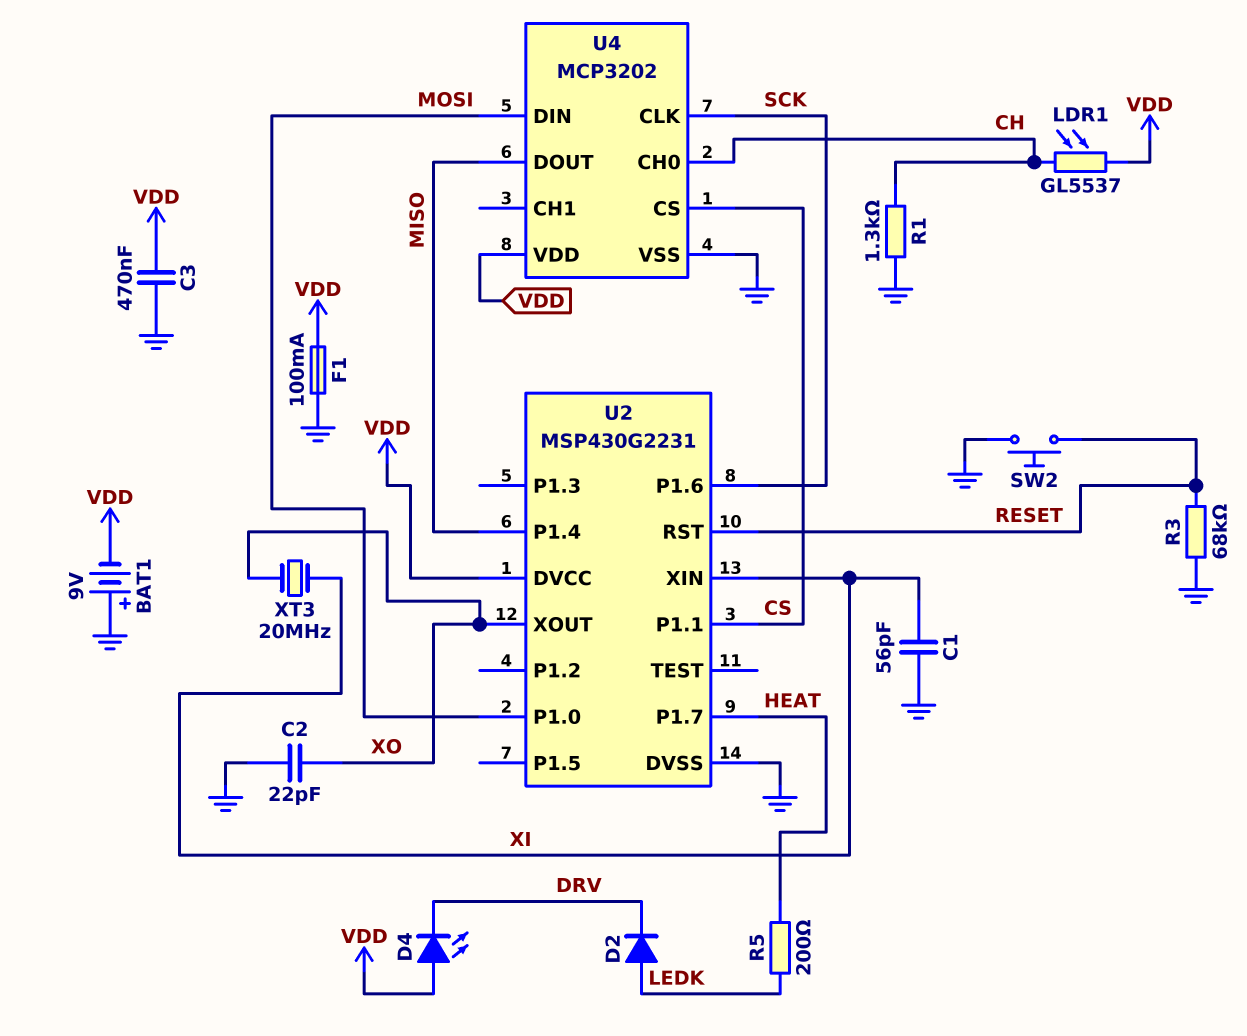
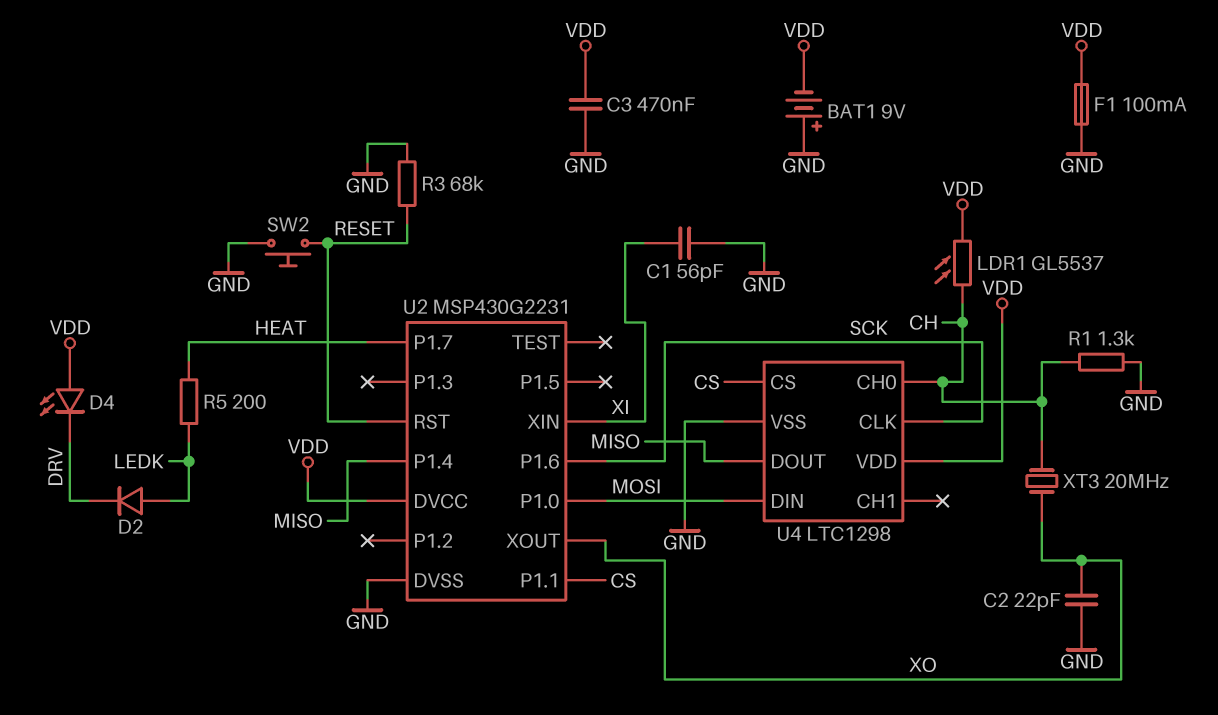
U4: MCP3202 -> LTC1298
XT3: 20MHz (XI, XO) -> 20MHz (CH, XO)

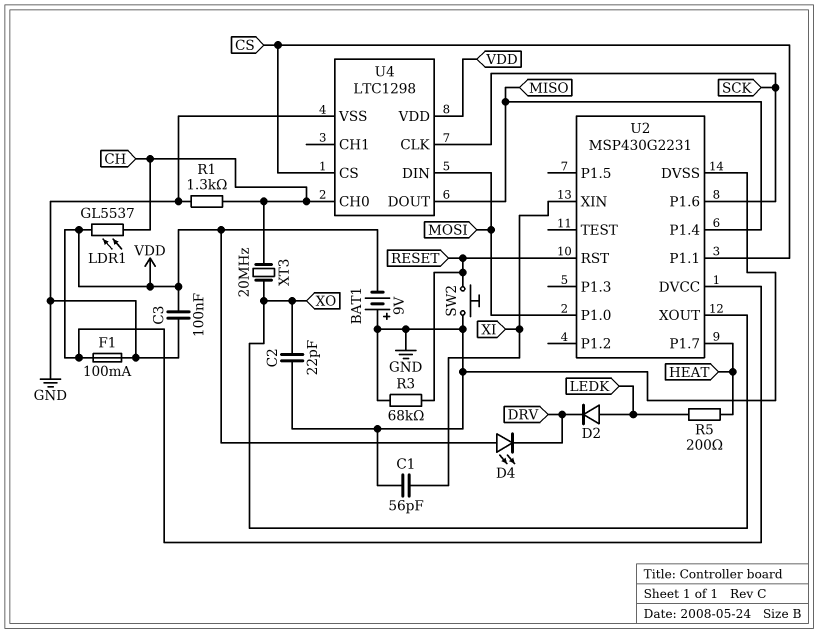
C3: 470nF (GND, VDD) -> 100nF (GND, VDD)

